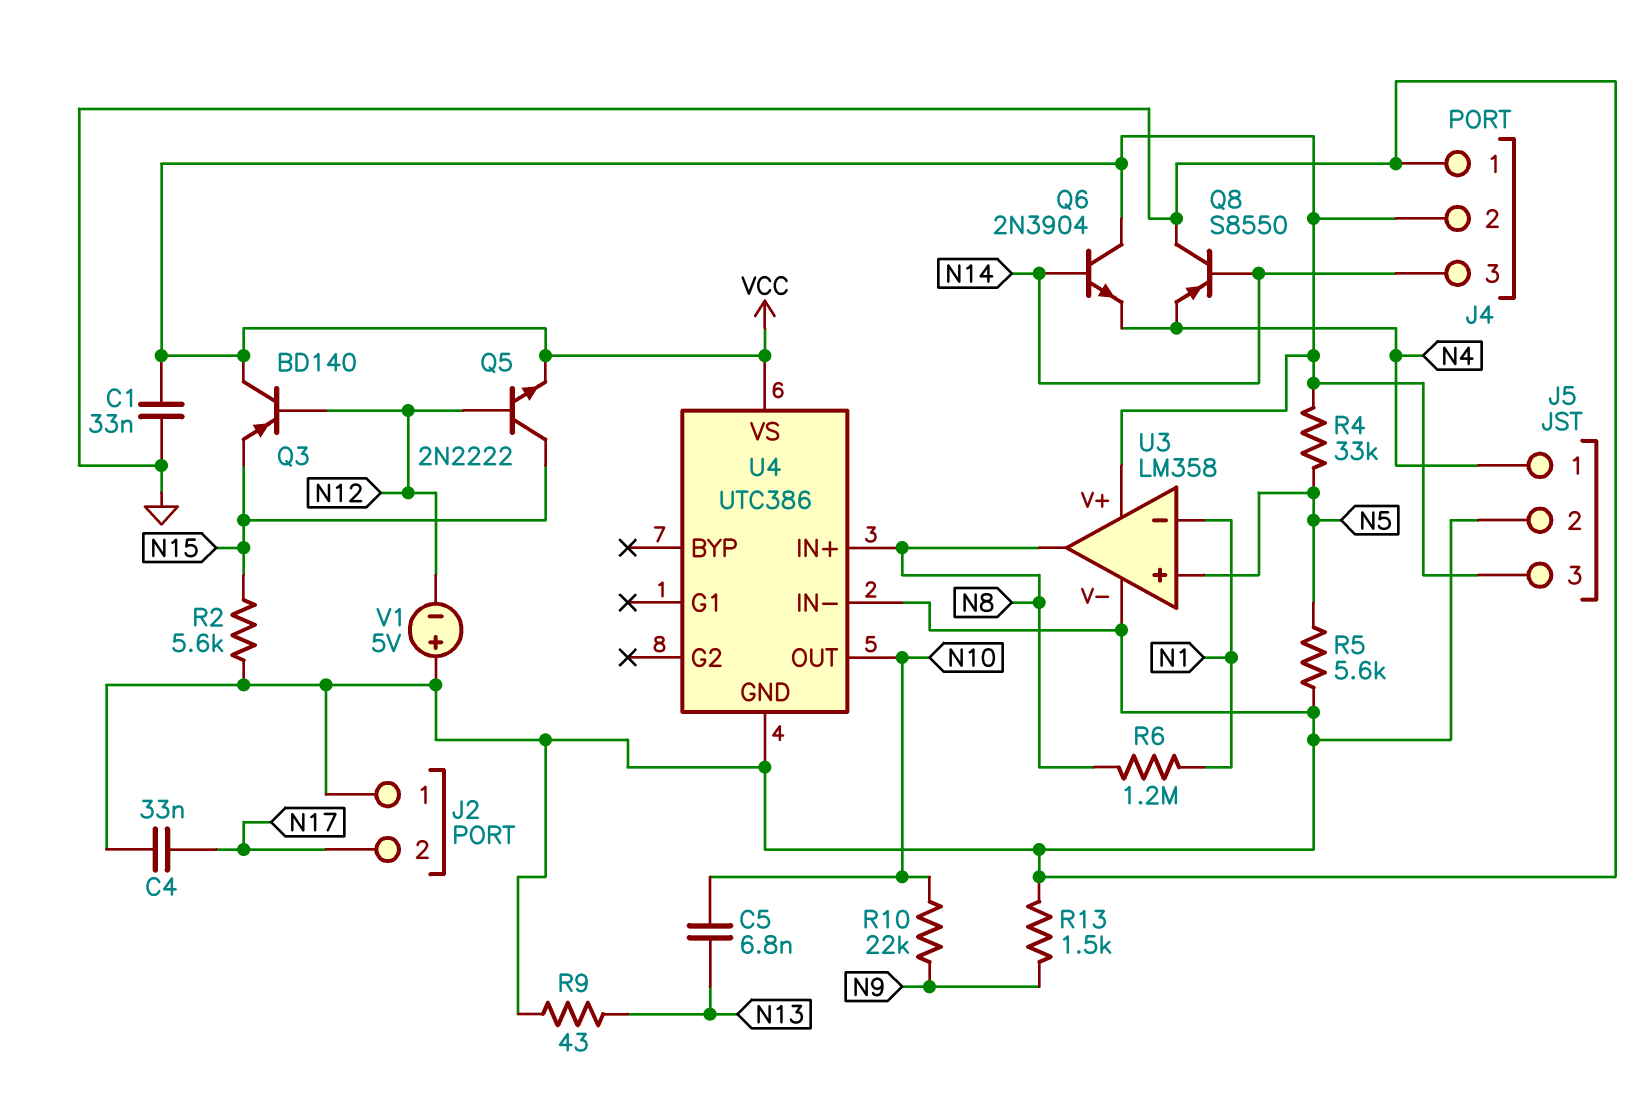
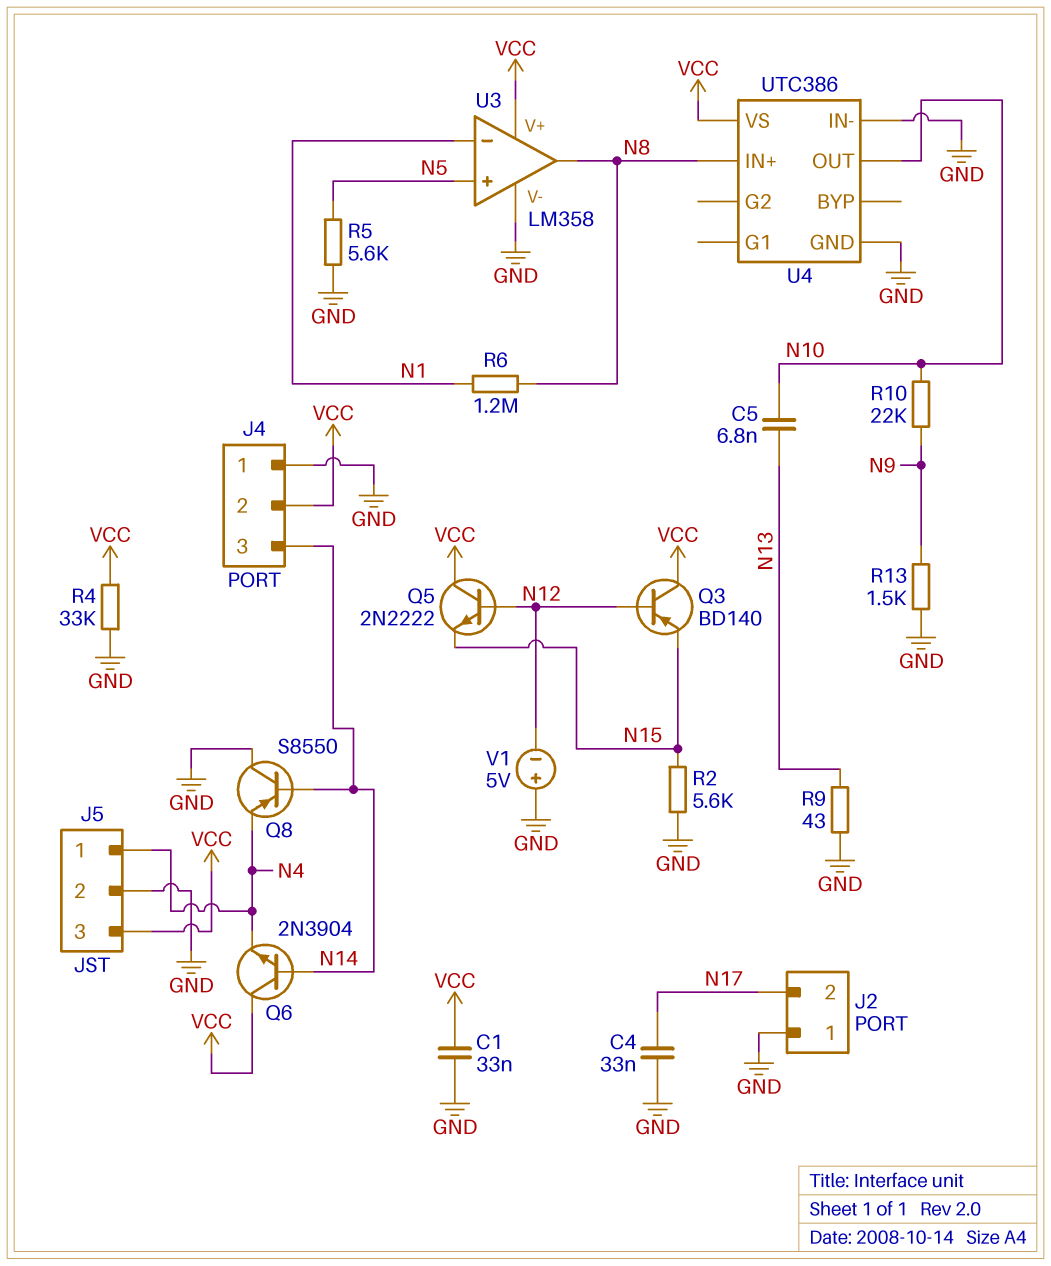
Q5: NPN 2N2222 (B N12, C N15, E VCC) -> NPN 2N2222 (B N12, C VCC, E N15)
R4: 33k (N5, VCC) -> 33k (GND, VCC)

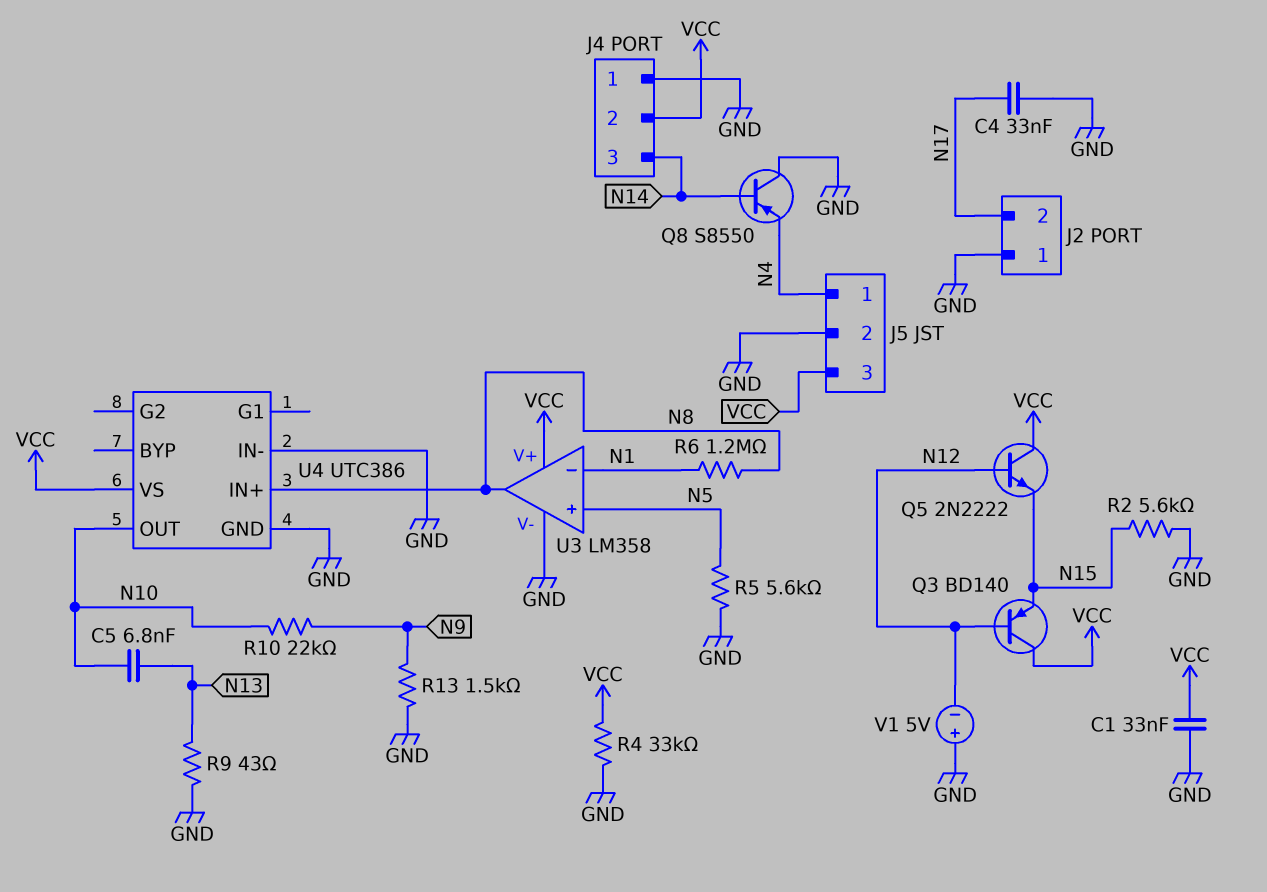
Q6: NPN 2N3904 (B N14, C VCC, E N4) -> none

